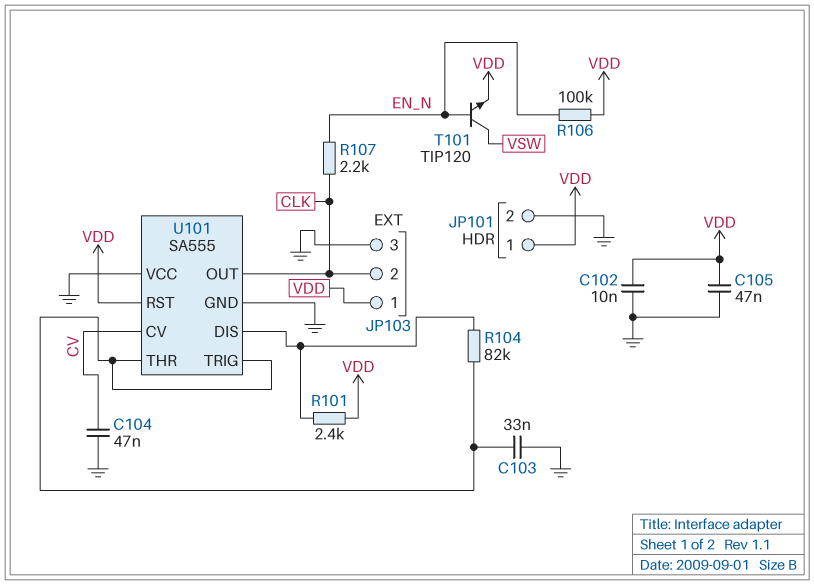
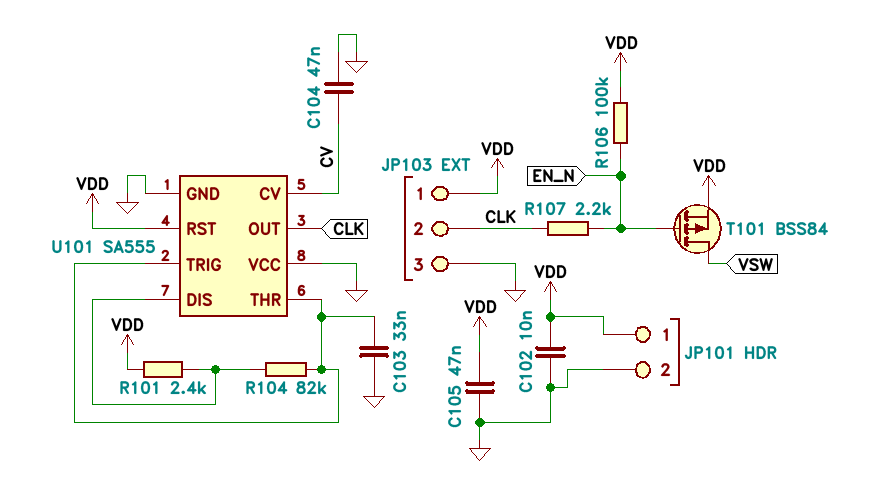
T101: NPN TIP120 (B EN_N, C VSW, E VDD) -> PMOS BSS84 (G EN_N, D VSW, S VDD)

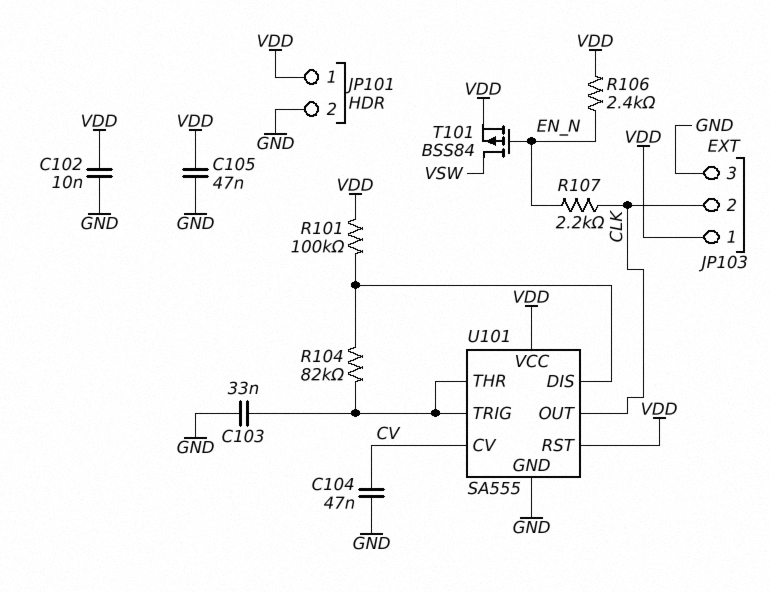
R101: 2.4k (U101/DIS, VDD) -> 100k (U101/DIS, VDD)
R106: 100k (EN_N, VDD) -> 2.4k (EN_N, VDD)
U101 pin VCC: GND -> VDD

